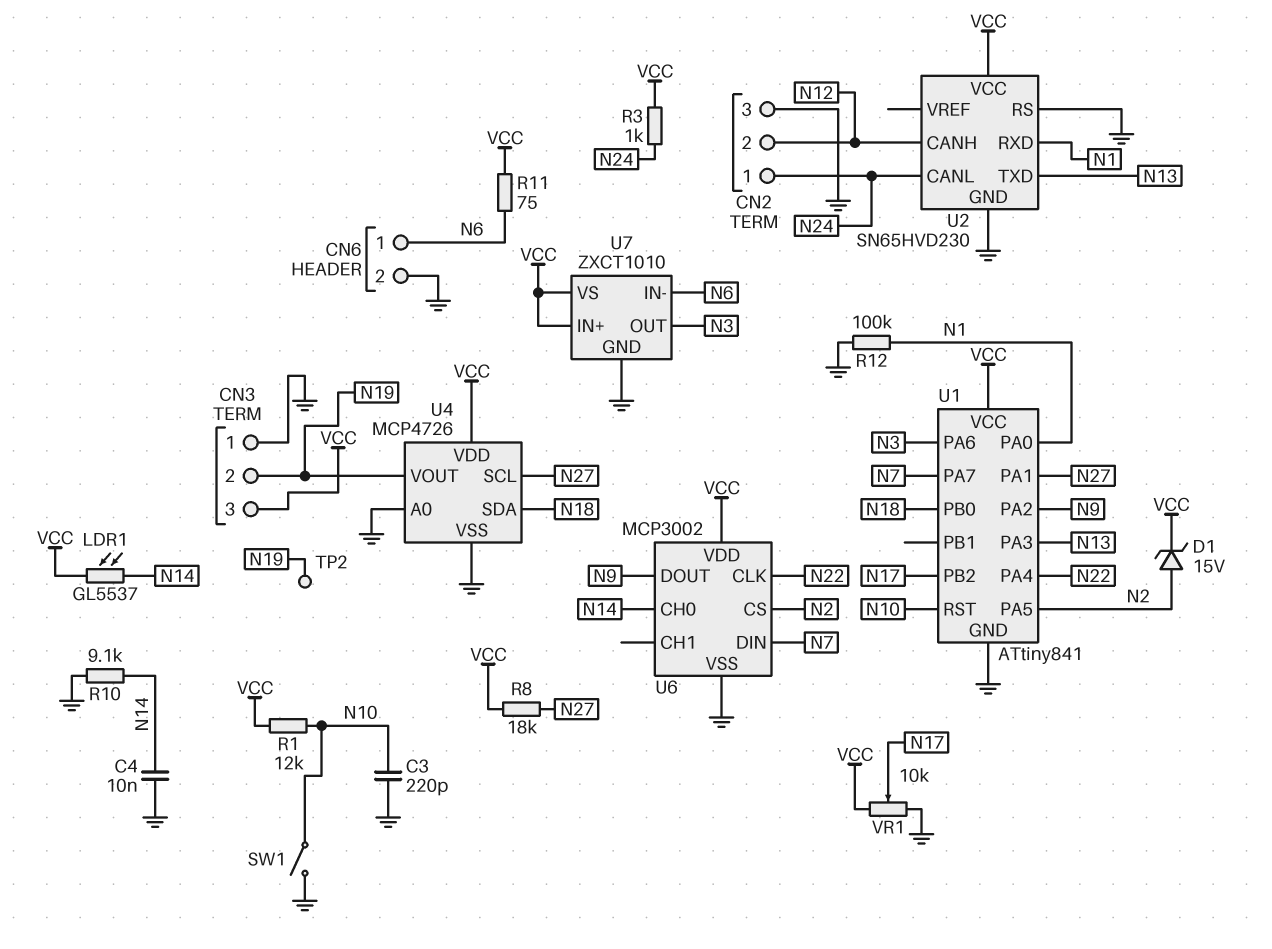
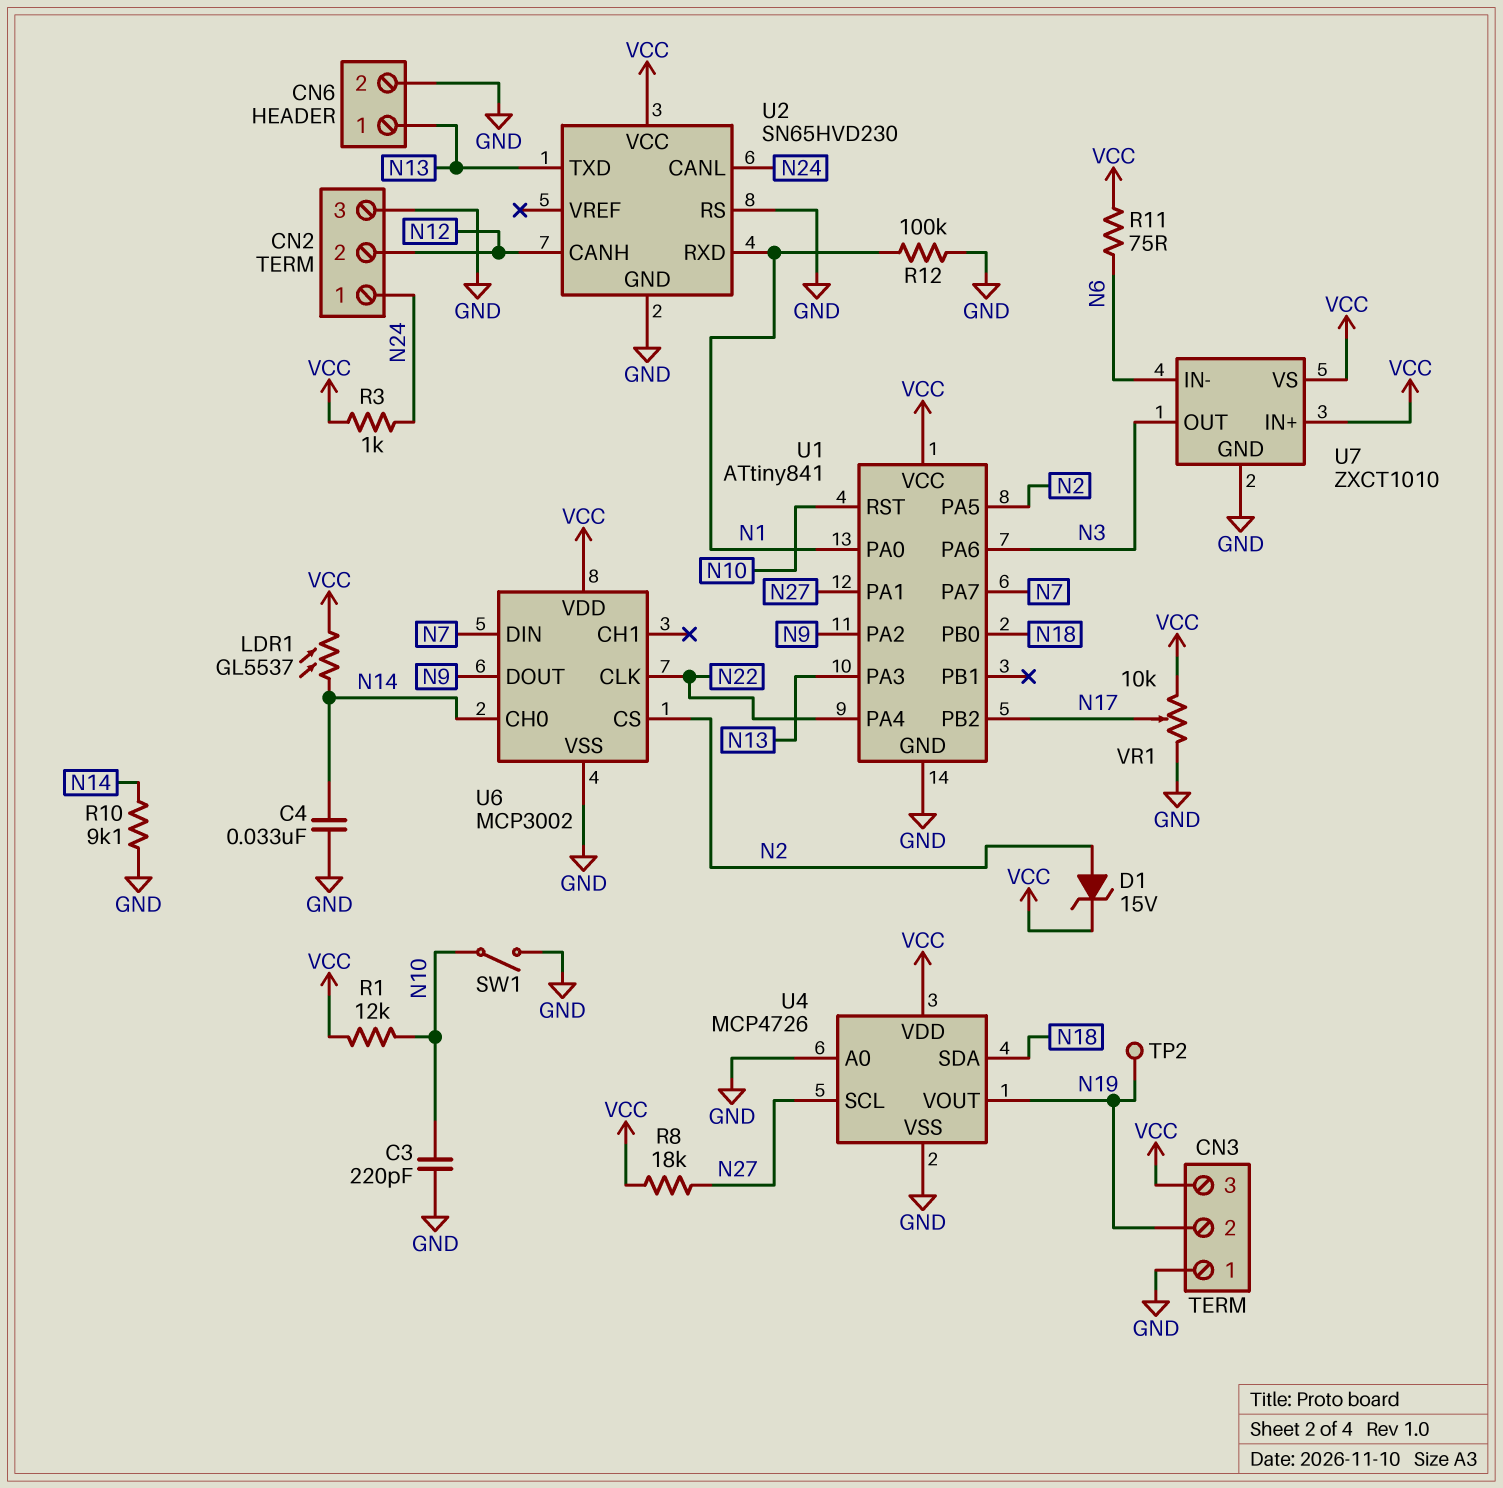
C4: 10nF (GND, N14) -> 33nF (GND, N14)
CN6 pin 1: N6 -> N13

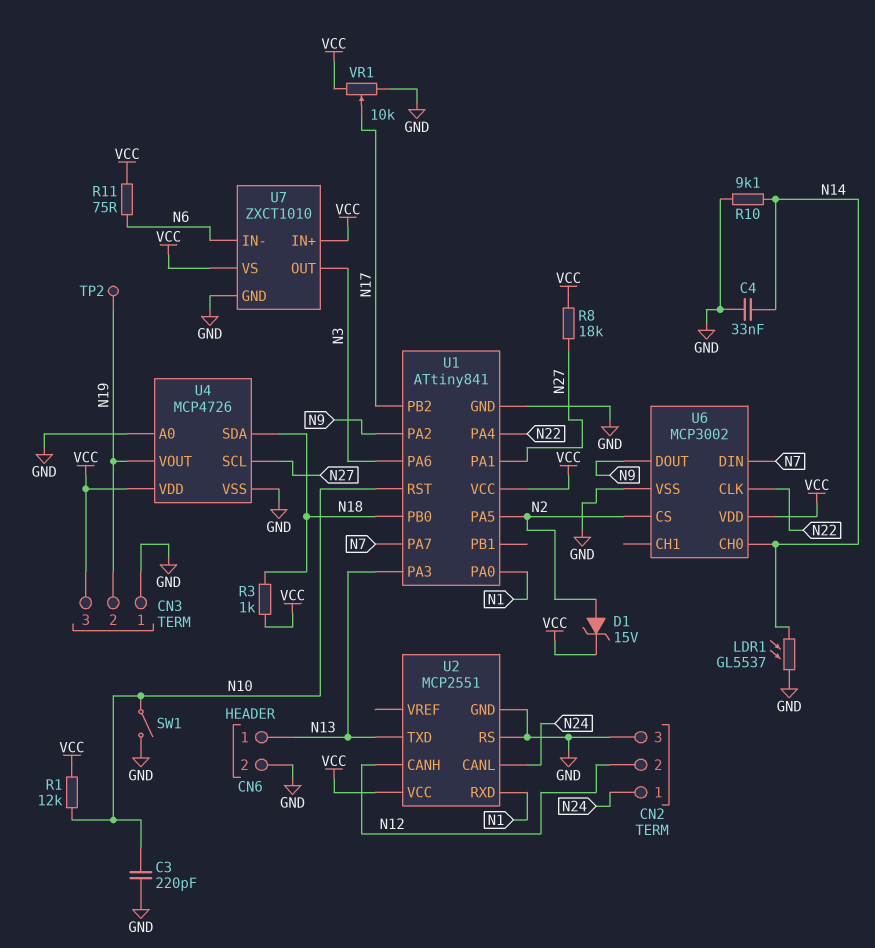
LDR1: GL5537 (N14, VCC) -> GL5537 (GND, N14)
R3: 1k (N24, VCC) -> 1k (N18, VCC)
R12: 100k (GND, N1) -> none
U2: SN65HVD230 -> MCP2551

